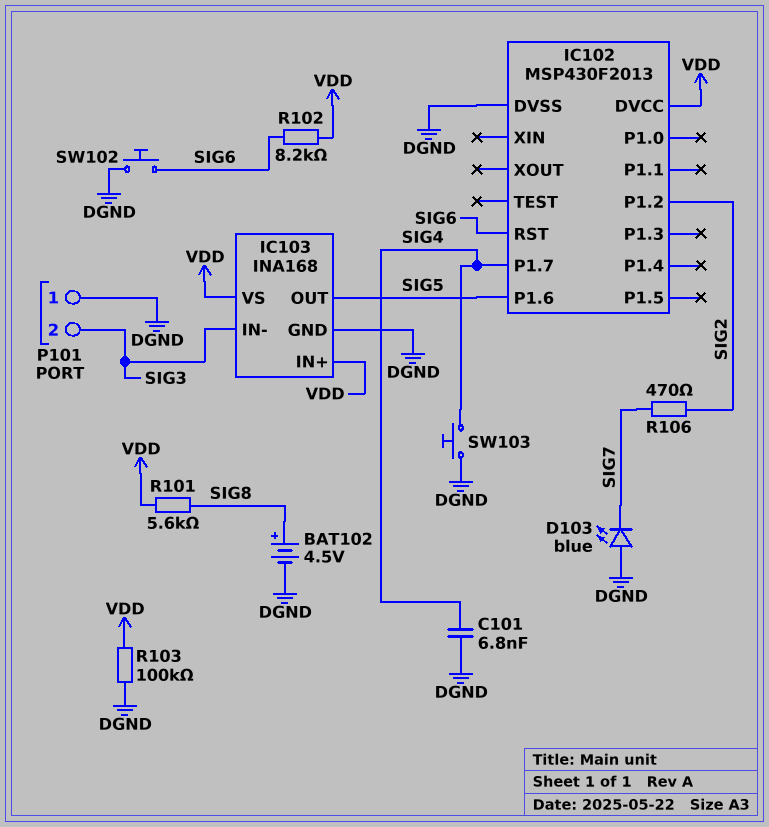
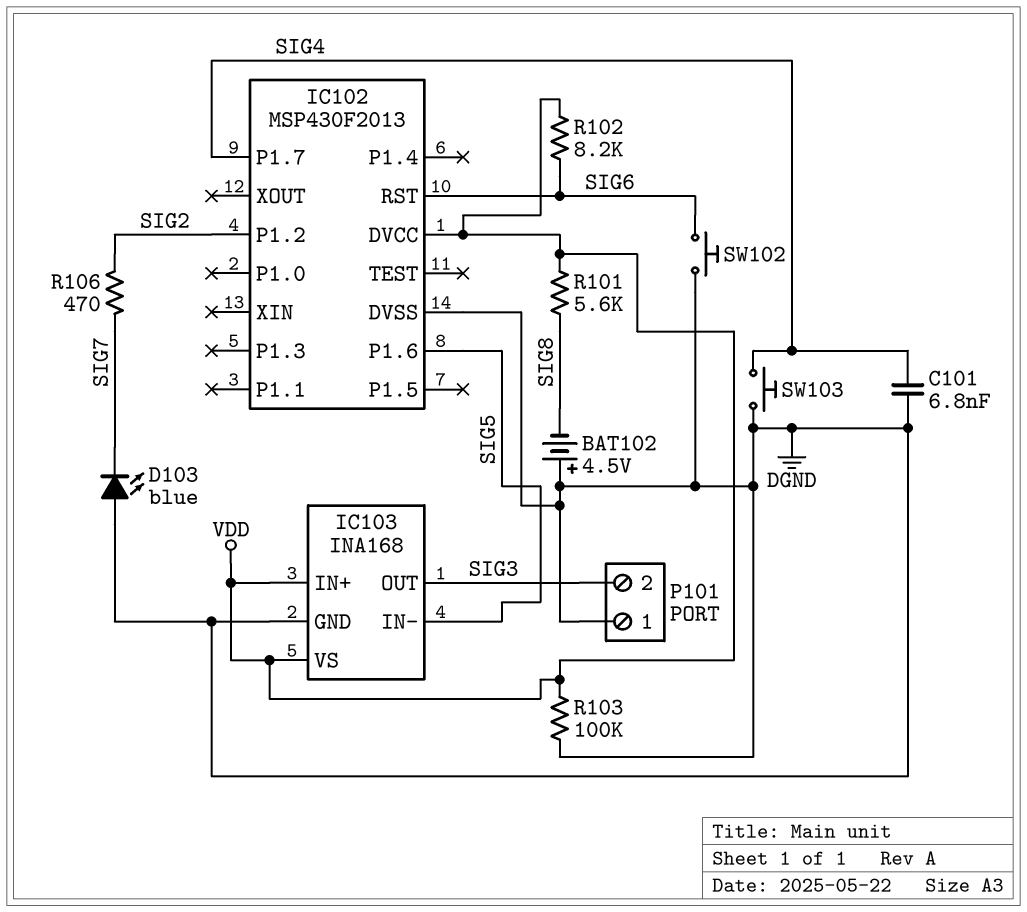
BAT102: 4.5V (plus SIG8, minus DGND) -> 4.5V (plus DGND, minus SIG8)
IC103 pin IN-: SIG3 -> SIG5
IC103 pin OUT: SIG5 -> SIG3

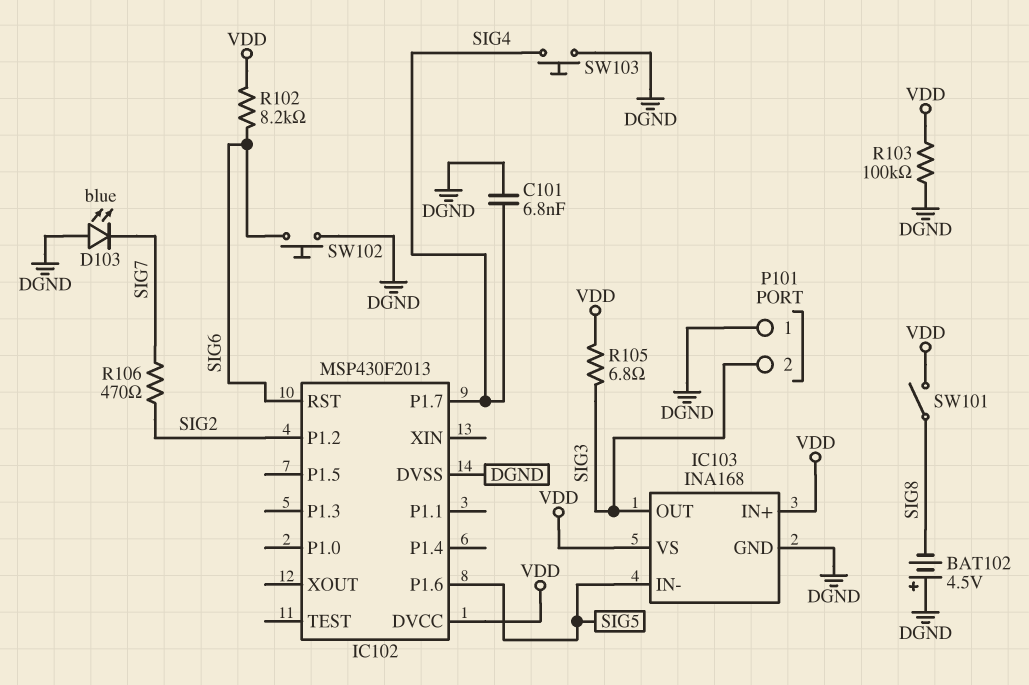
R101: 5.6k (SIG8, VDD) -> none
R105: none -> 6.8 (SIG3, VDD)
SW101: none -> switch (SIG8, VDD)

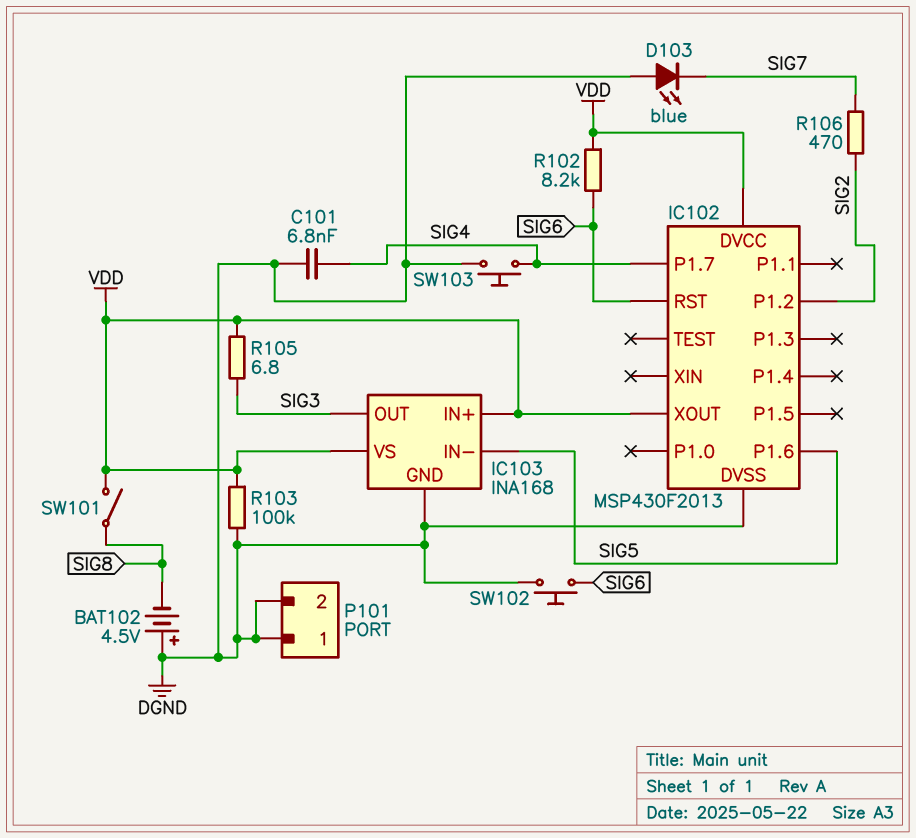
IC102 pin XOUT: none -> VDD
P101 pin 2: SIG3 -> DGND

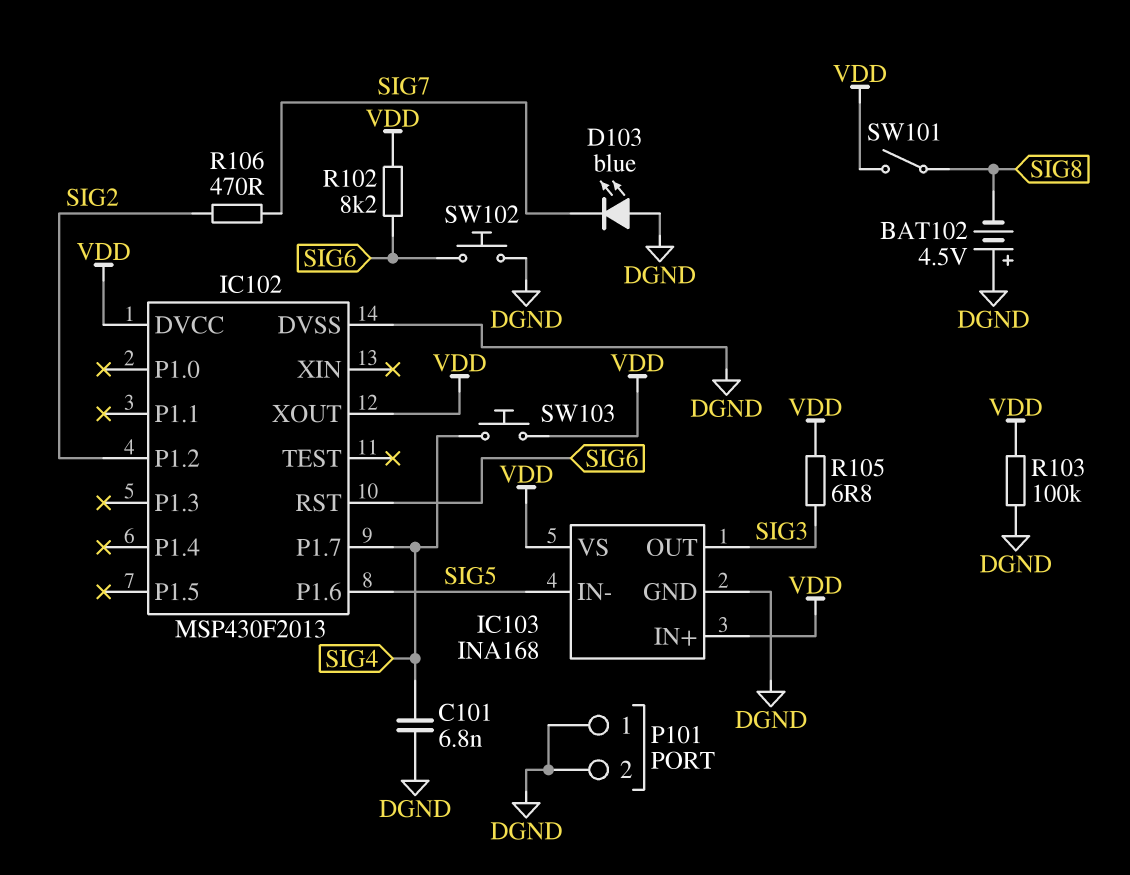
SW103: button (DGND, SIG4) -> button (SIG4, VDD)

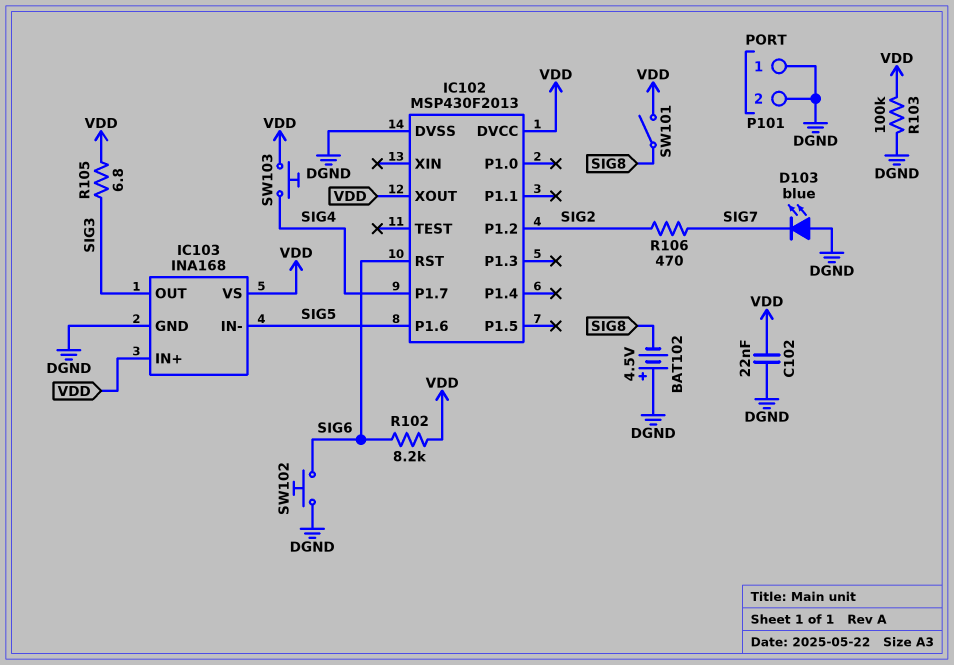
C101: 6.8nF (DGND, SIG4) -> none
C102: none -> 22nF (DGND, VDD)

